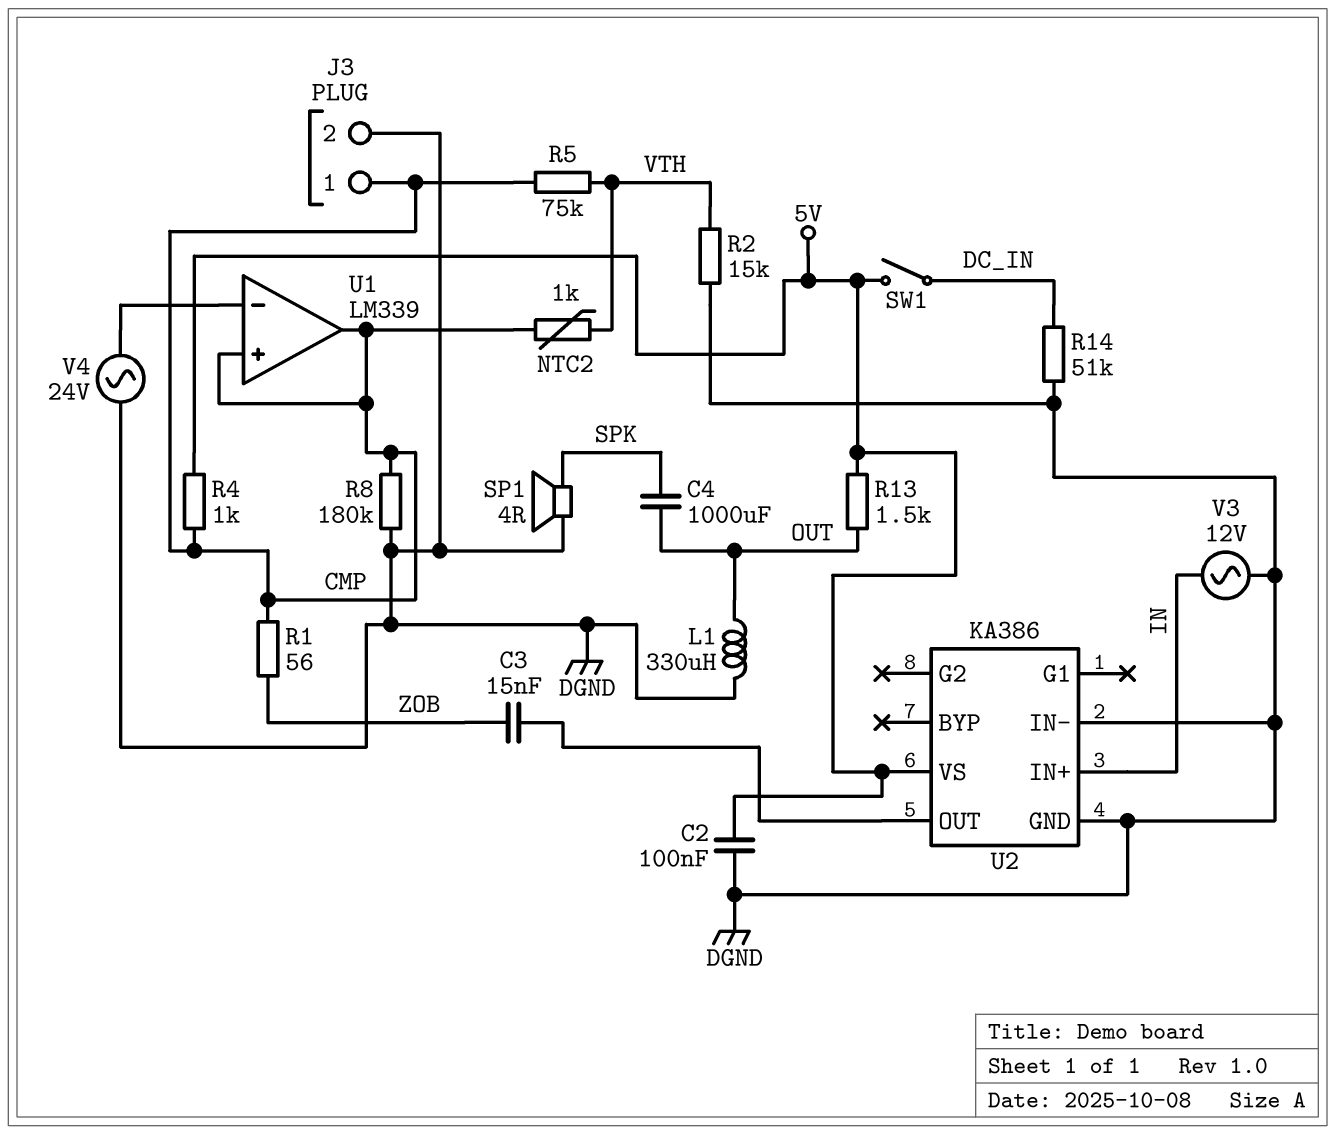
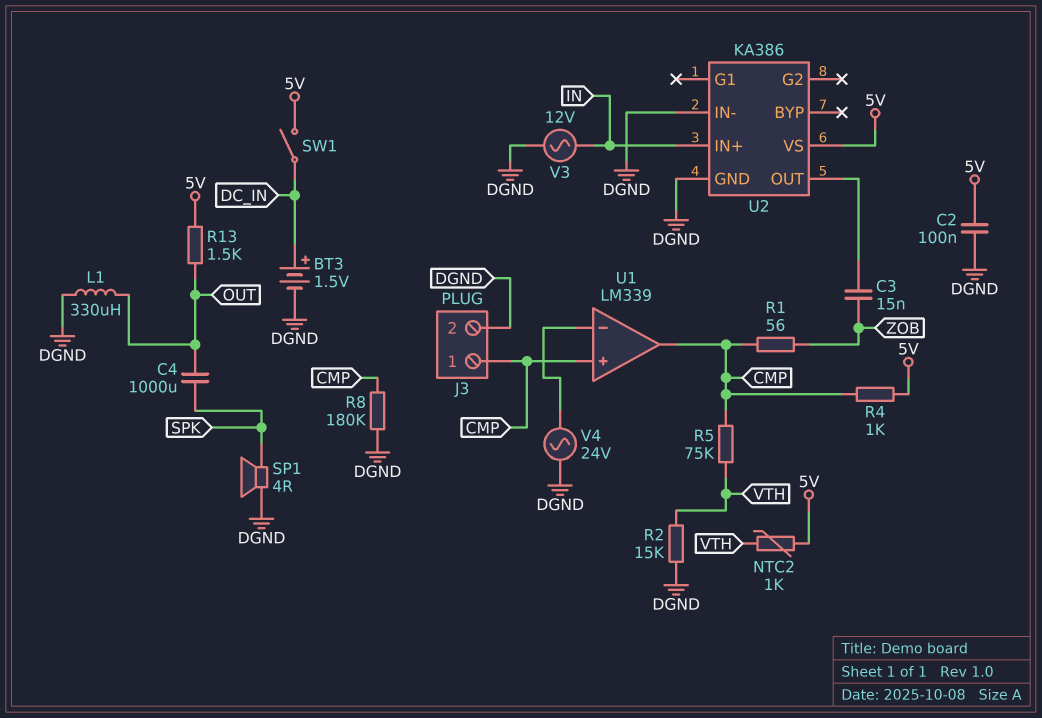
BT3: none -> 1.5V (plus DC_IN, minus DGND)
NTC2: 1k (CMP, VTH) -> 1k (5V, VTH)
R14: 51k (DC_IN, DGND) -> none

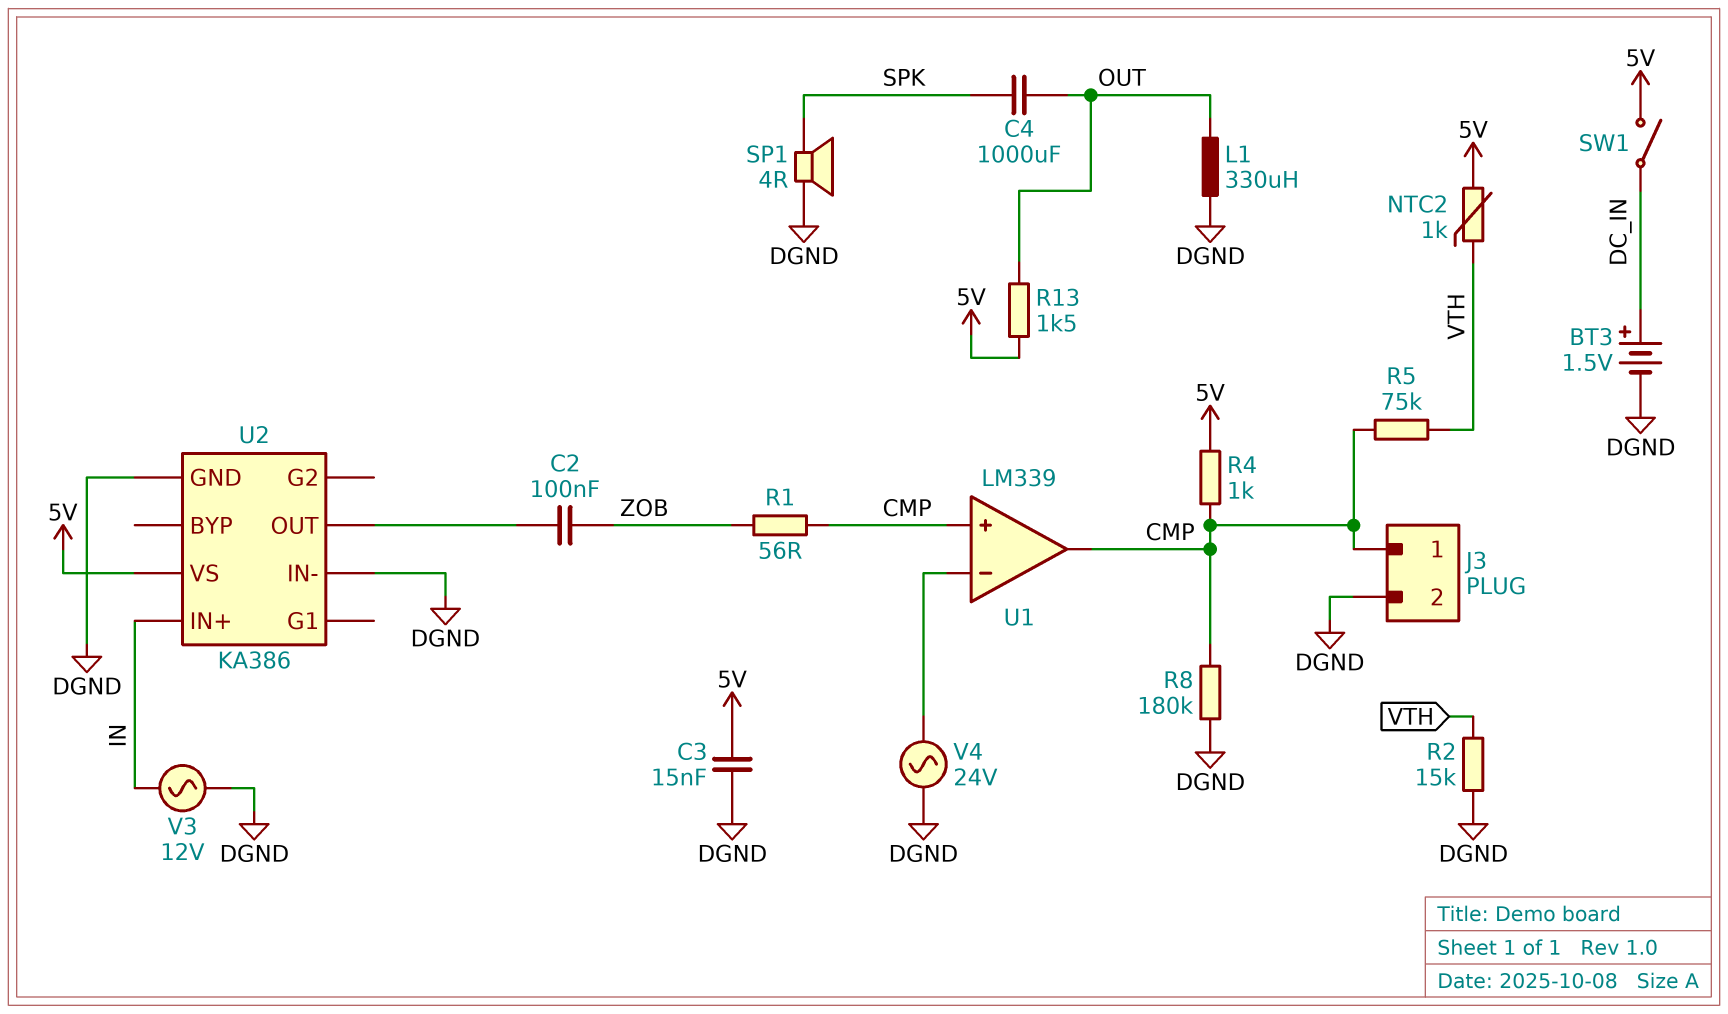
C2: 100nF (5V, DGND) -> 100nF (U2/OUT, ZOB)
C3: 15nF (U2/OUT, ZOB) -> 15nF (5V, DGND)

